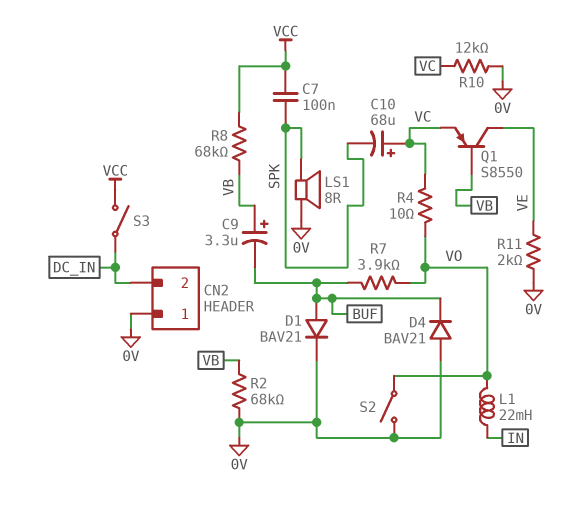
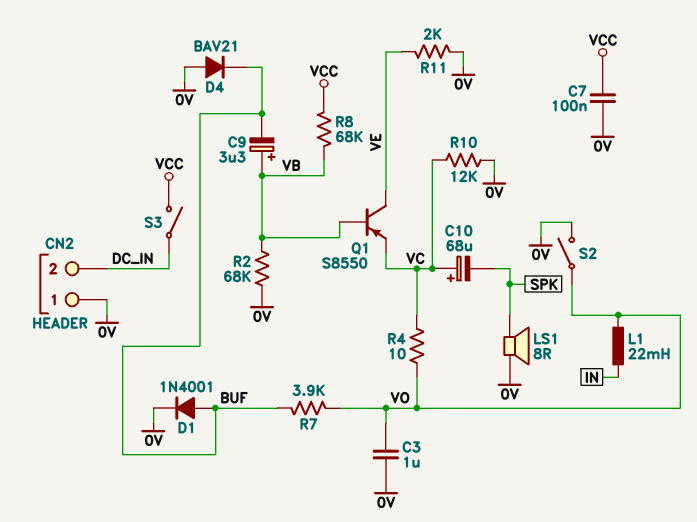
C3: none -> 1uF (0V, VO)
C7: 100nF (SPK, VCC) -> 100nF (0V, VCC)
D1: diode BAV21 (A BUF, K 0V) -> diode 1N4001 (A BUF, K 0V)

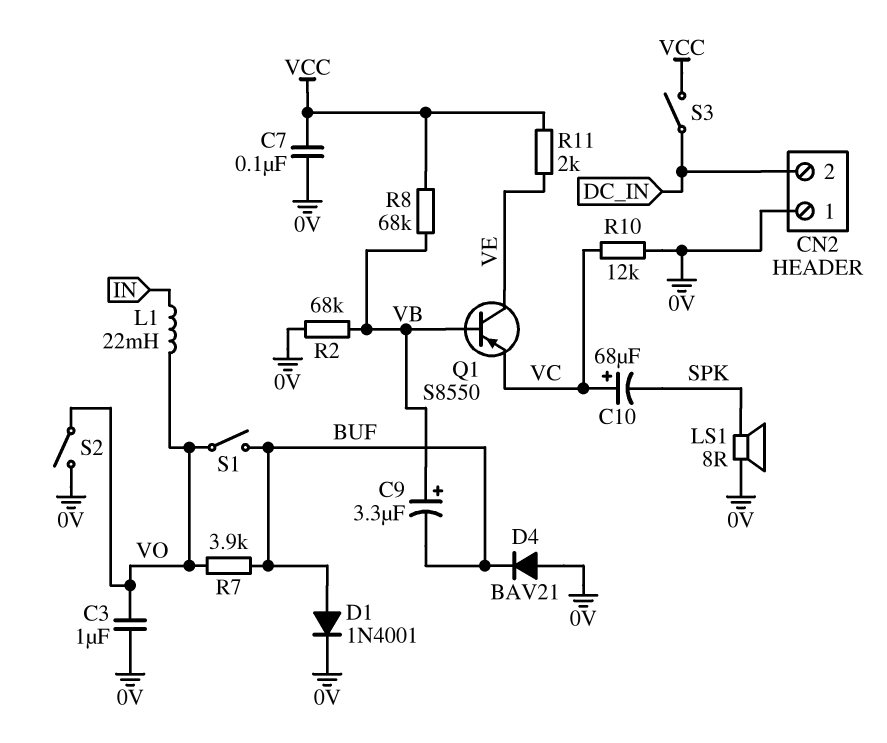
R4: 10 (VC, VO) -> none
R11: 2k (0V, VE) -> 2k (VCC, VE)
S1: none -> switch (BUF, VO)

